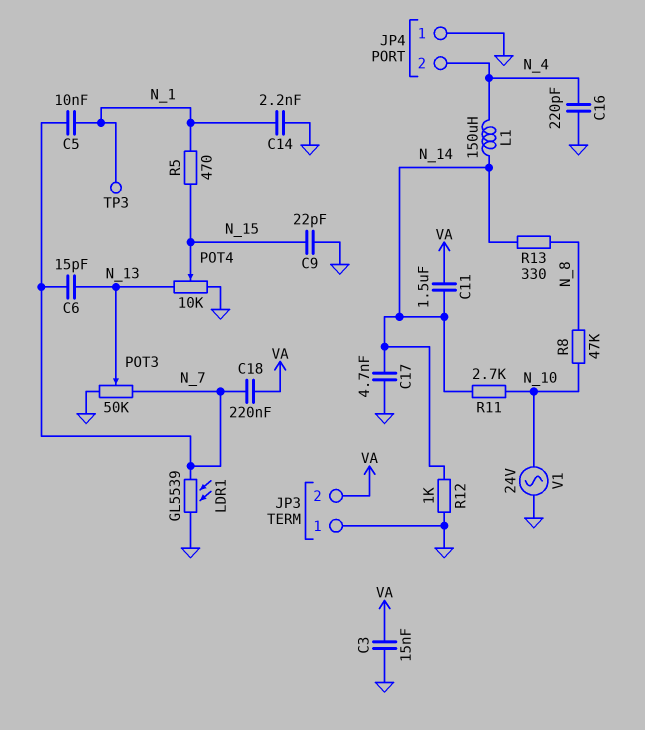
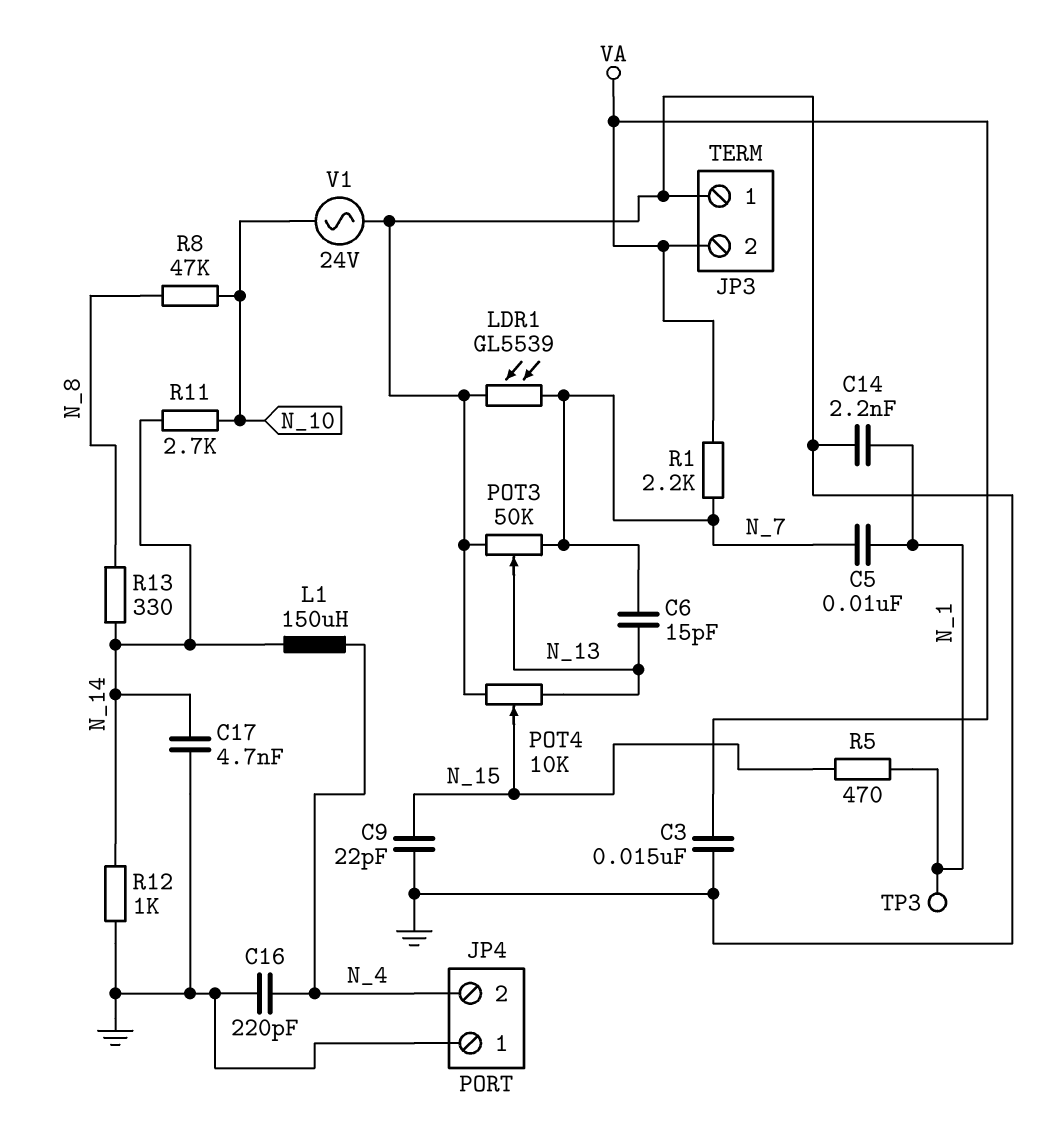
C11: 1.5uF (N_14, VA) -> none
C18: 220nF (N_7, VA) -> none
R1: none -> 2.2k (N_7, VA)

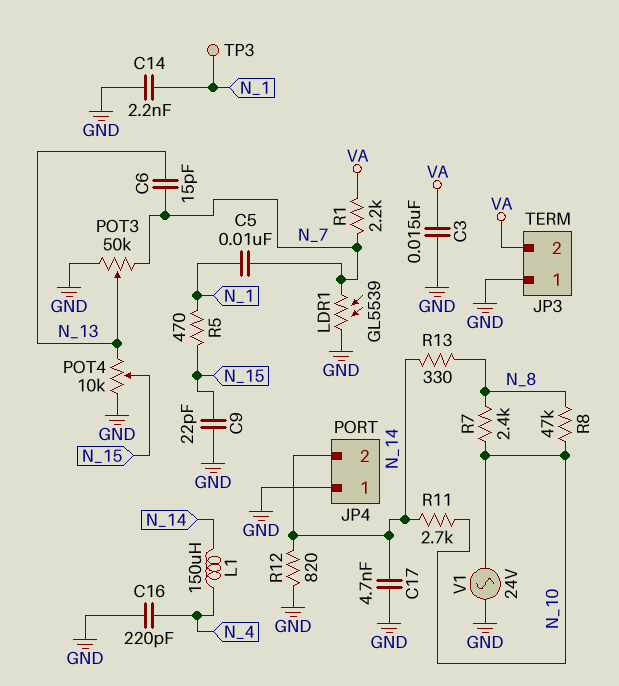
JP4 pin 2: N_4 -> N_14
R7: none -> 2.4k (N_8, N_10)
R12: 1k (GND, N_14) -> 820 (GND, N_14)

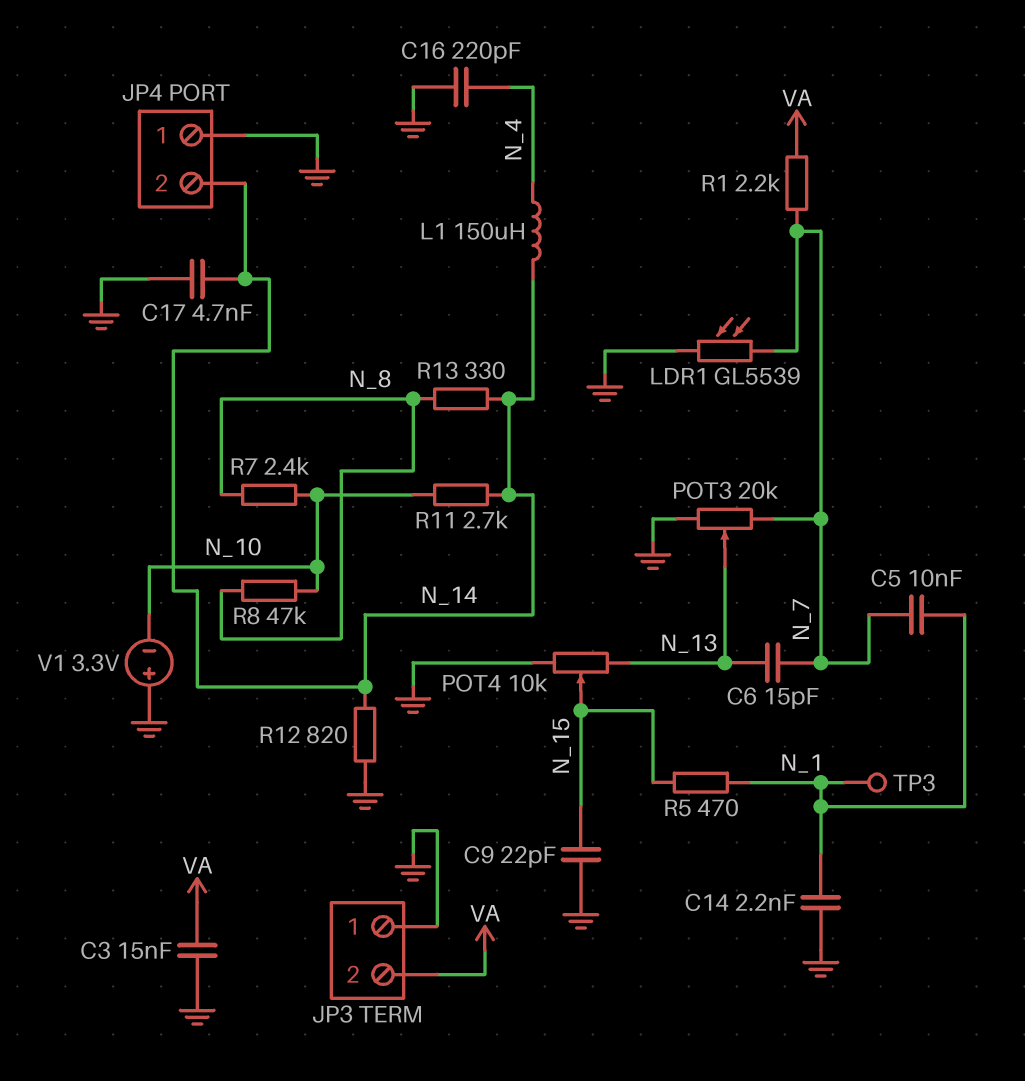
POT3: 50k (GND, N_7, wiper N_13) -> 20k (GND, N_7, wiper N_13)
V1: AC 24V (GND, N_10) -> 3.3V (plus GND, minus N_10)

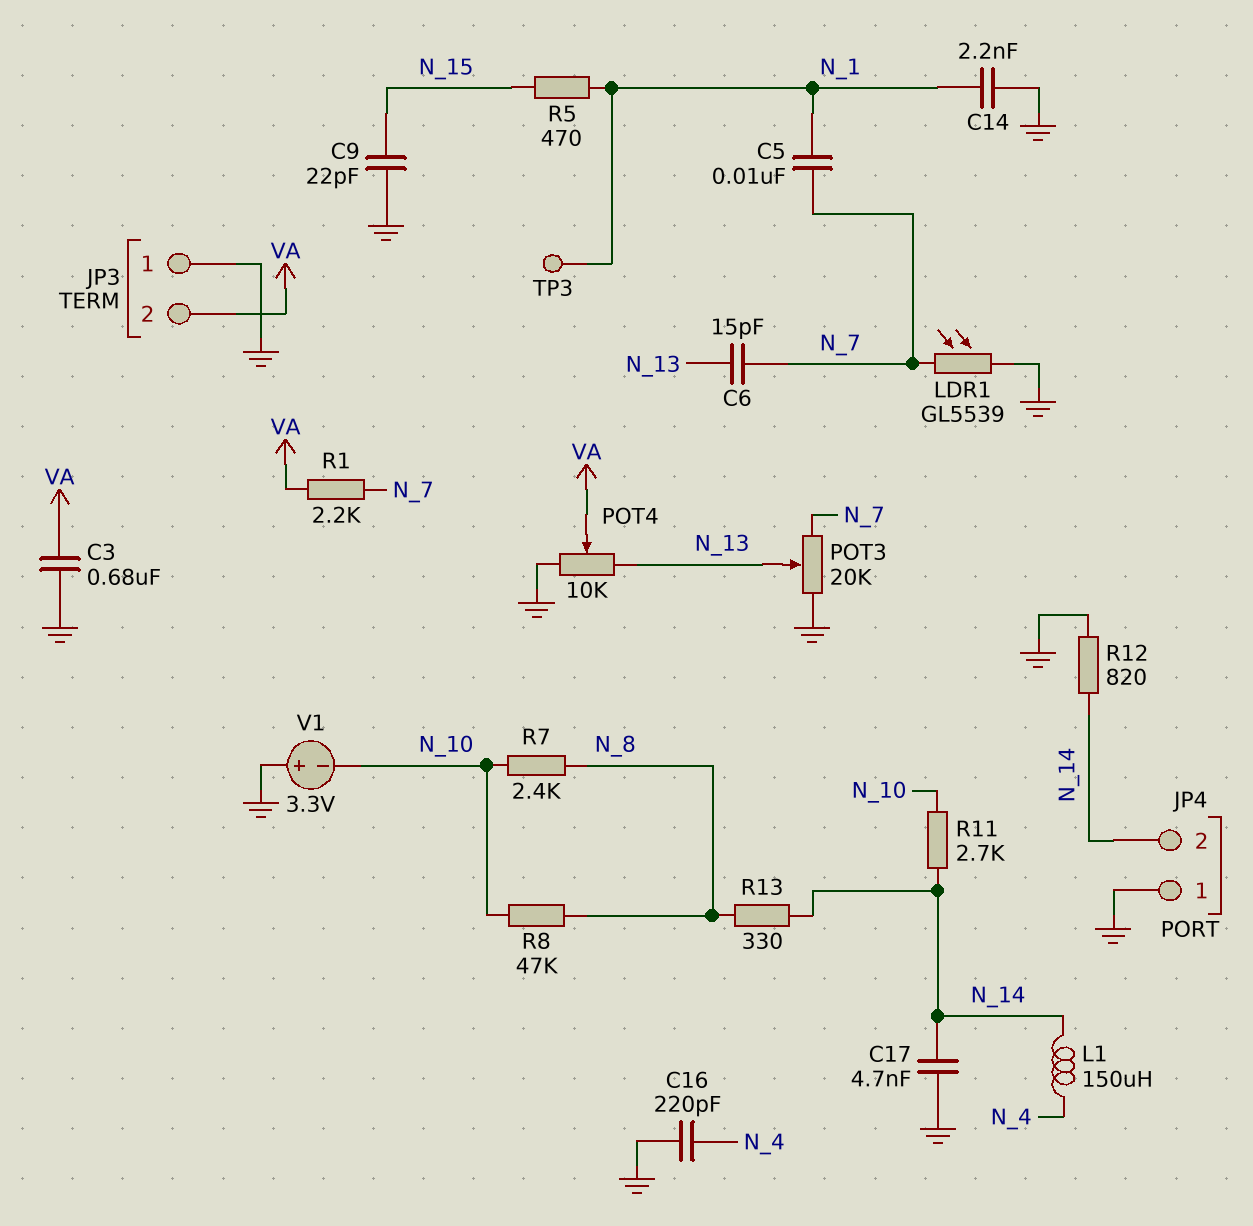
C3: 15nF (GND, VA) -> 680nF (GND, VA)
POT4: 10k (GND, N_13, wiper N_15) -> 10k (GND, N_13, wiper VA)

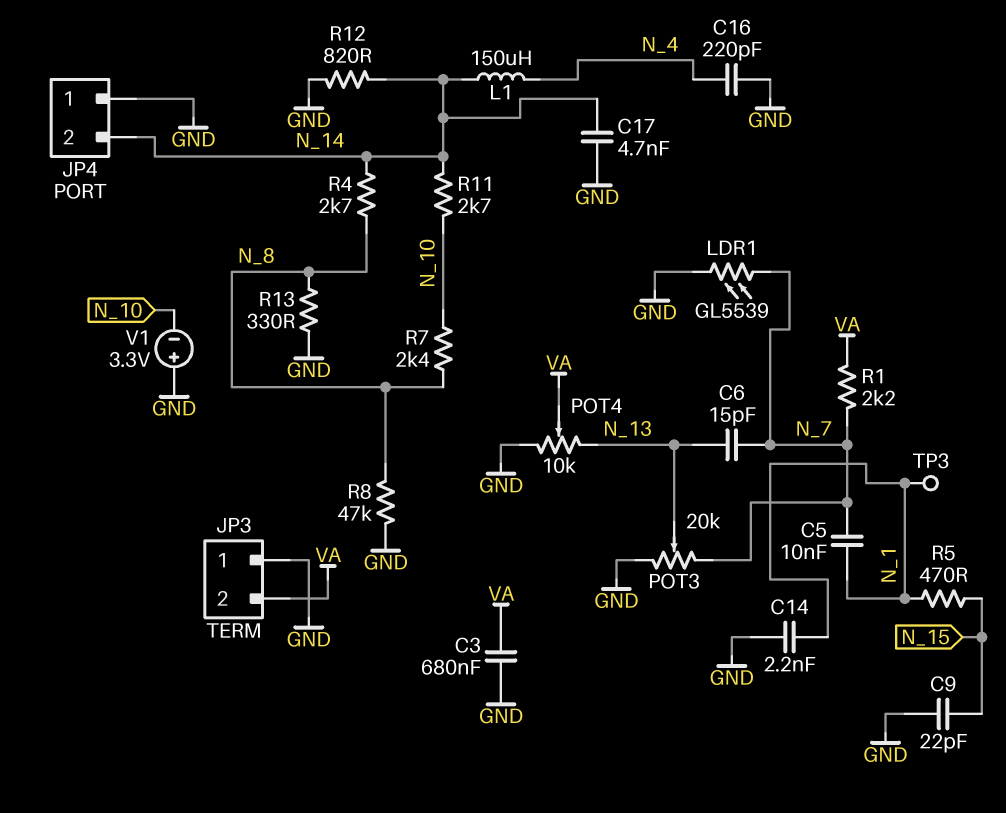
R4: none -> 2.7k (N_8, N_14)
R8: 47k (N_8, N_10) -> 47k (GND, N_8)
R13: 330 (N_8, N_14) -> 330 (GND, N_8)

